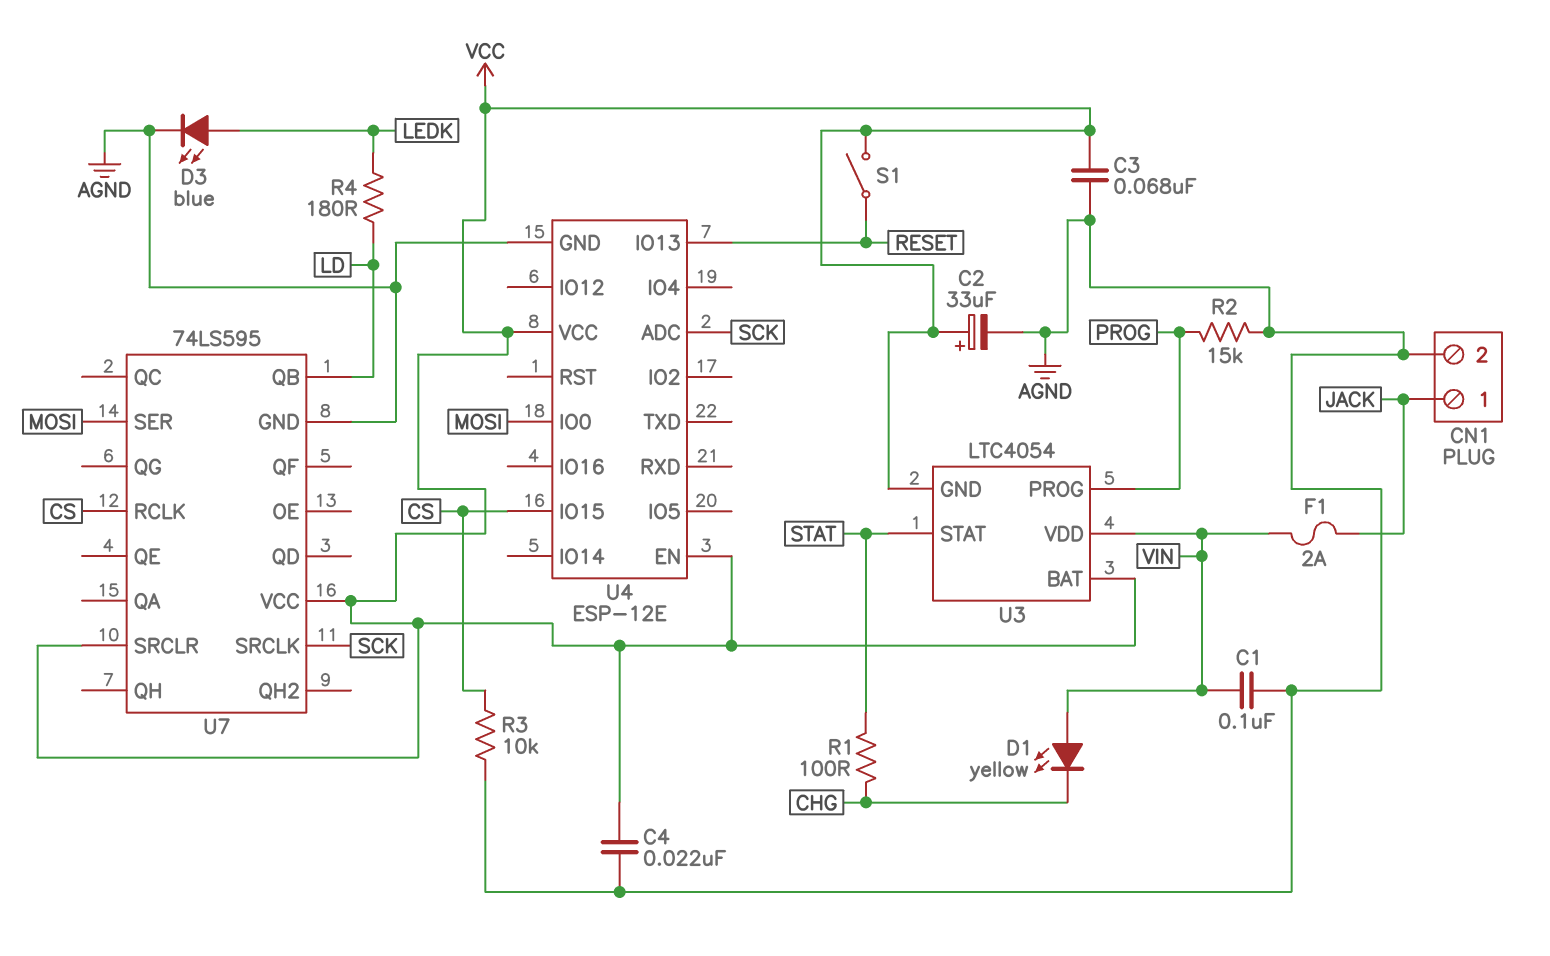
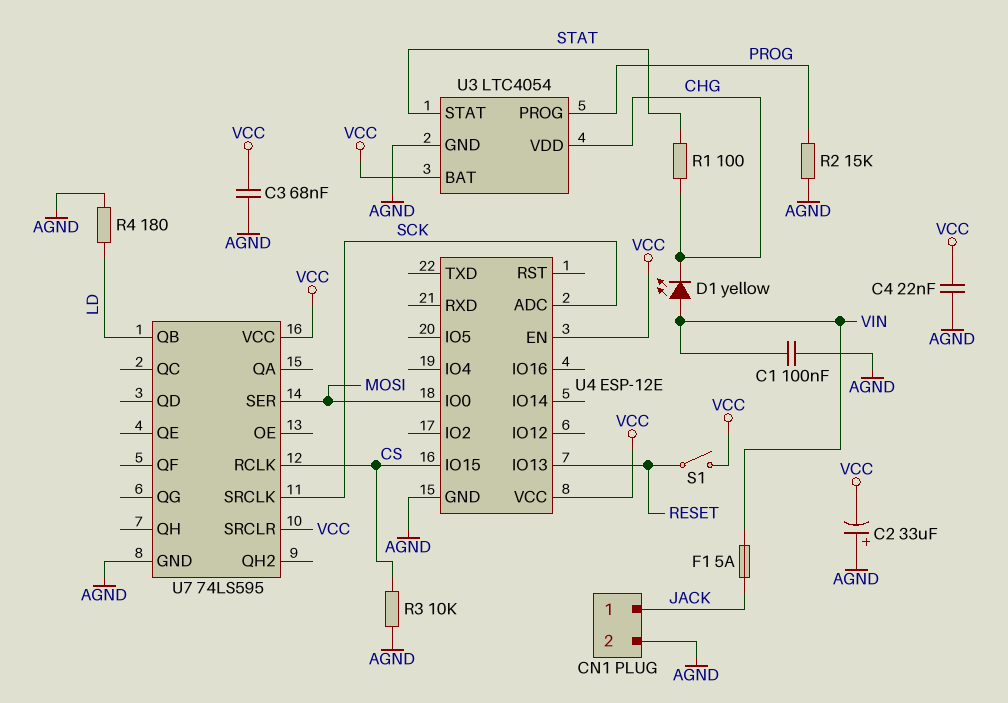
C2: 33uF (plus VCC, minus AGND) -> 33uF (plus AGND, minus VCC)
D3: LED blue (A LEDK, K AGND) -> none
F1: 2A (JACK, VIN) -> 5A (JACK, VIN)
R4: 180 (LD, LEDK) -> 180 (AGND, LD)
U3 pin GND: VCC -> AGND
U3 pin VDD: VIN -> CHG

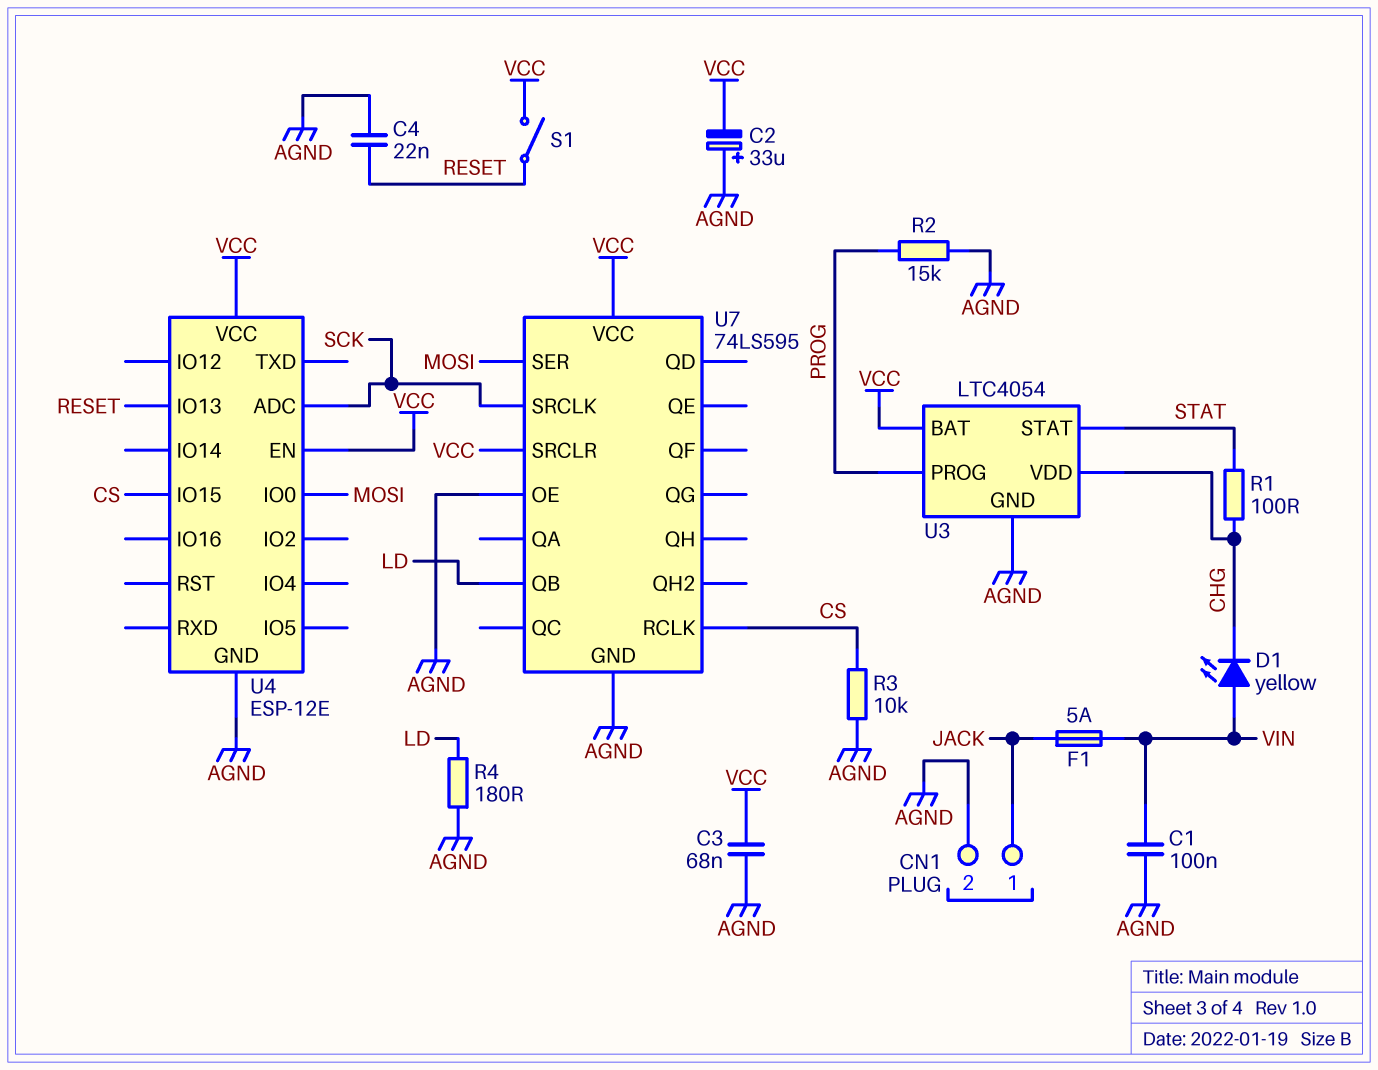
C4: 22nF (AGND, VCC) -> 22nF (AGND, RESET)
U7 pin OE: none -> AGND

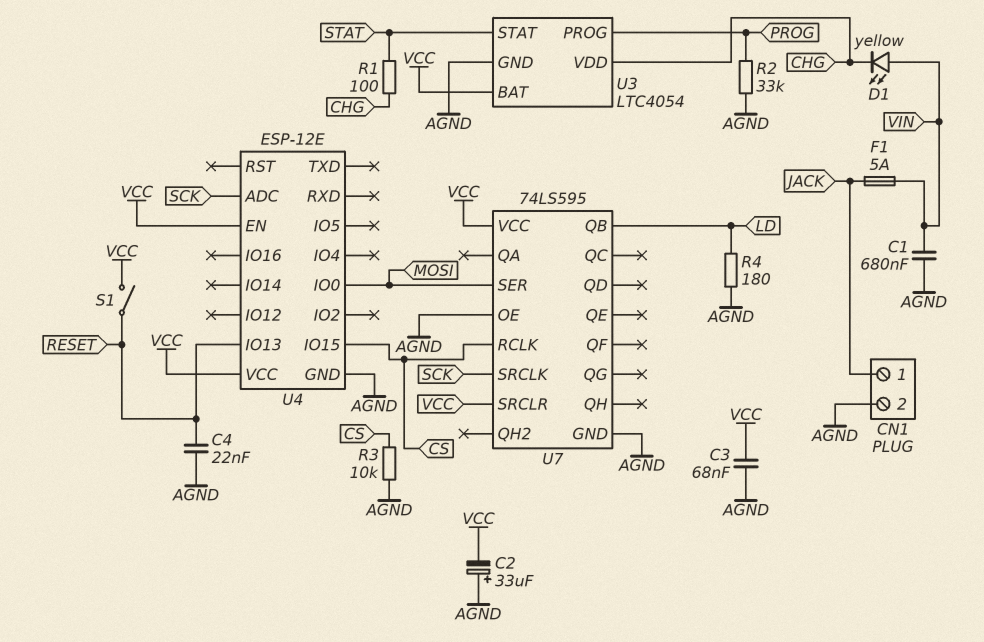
C1: 100nF (AGND, VIN) -> 680nF (AGND, VIN)
R2: 15k (AGND, PROG) -> 33k (AGND, PROG)

